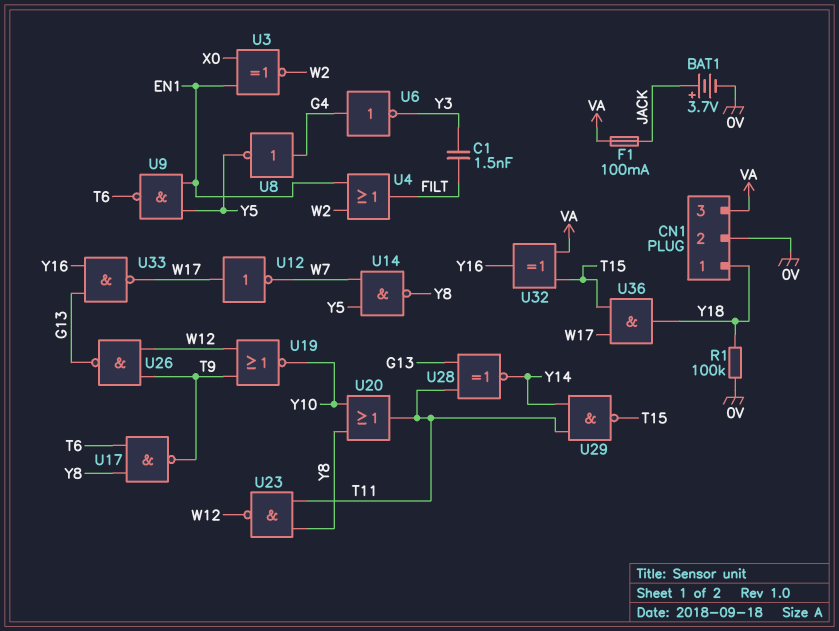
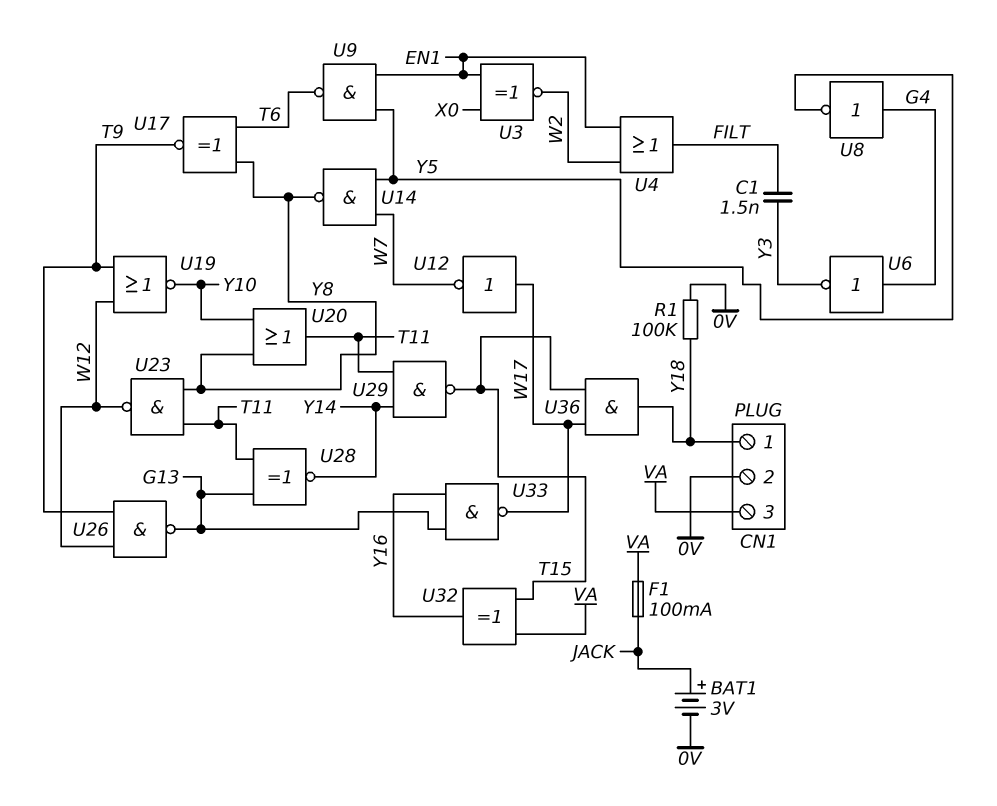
BAT1: 3.7V (plus JACK, minus 0V) -> 3V (plus JACK, minus 0V)
U17: NAND (in T6, in Y8, out T9) -> XNOR (in T6, in Y8, out T9)

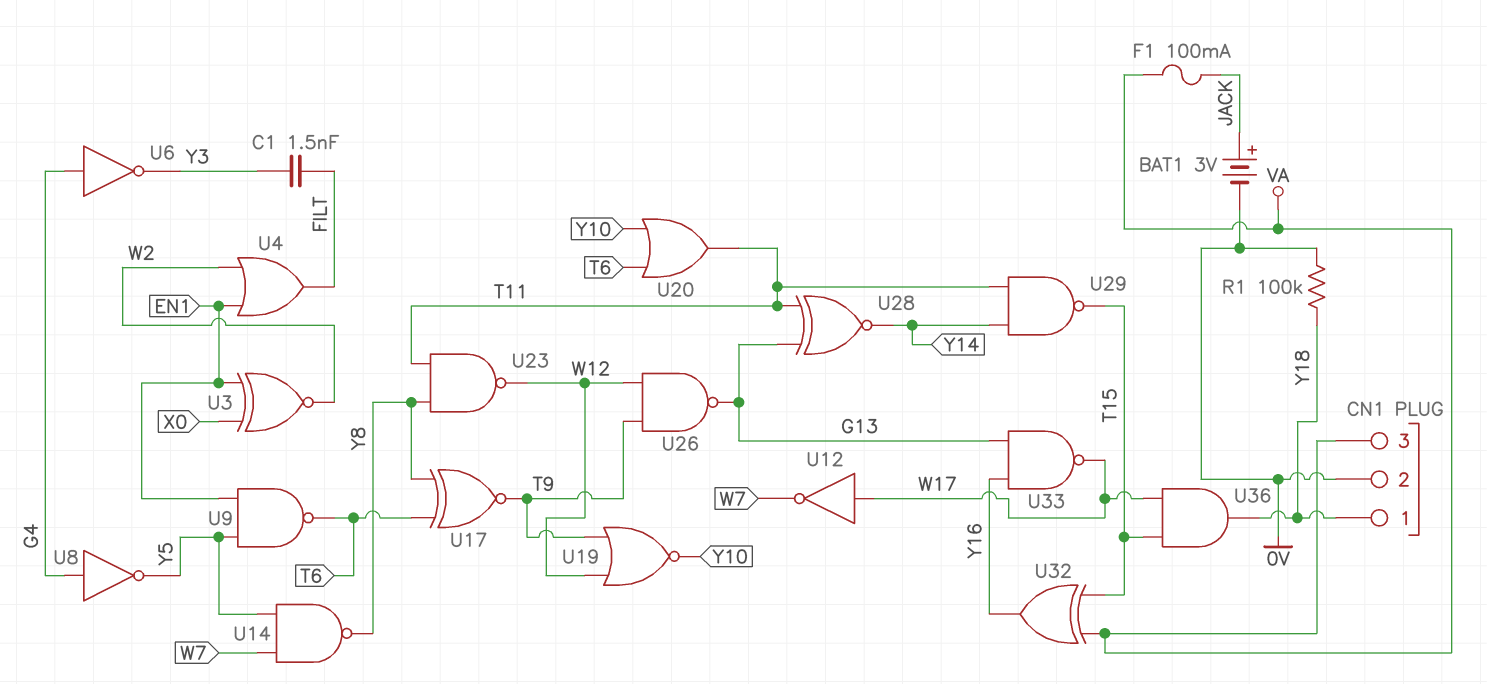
U20: OR (in Y8, in Y10, out T11) -> OR (in T6, in Y10, out T11)

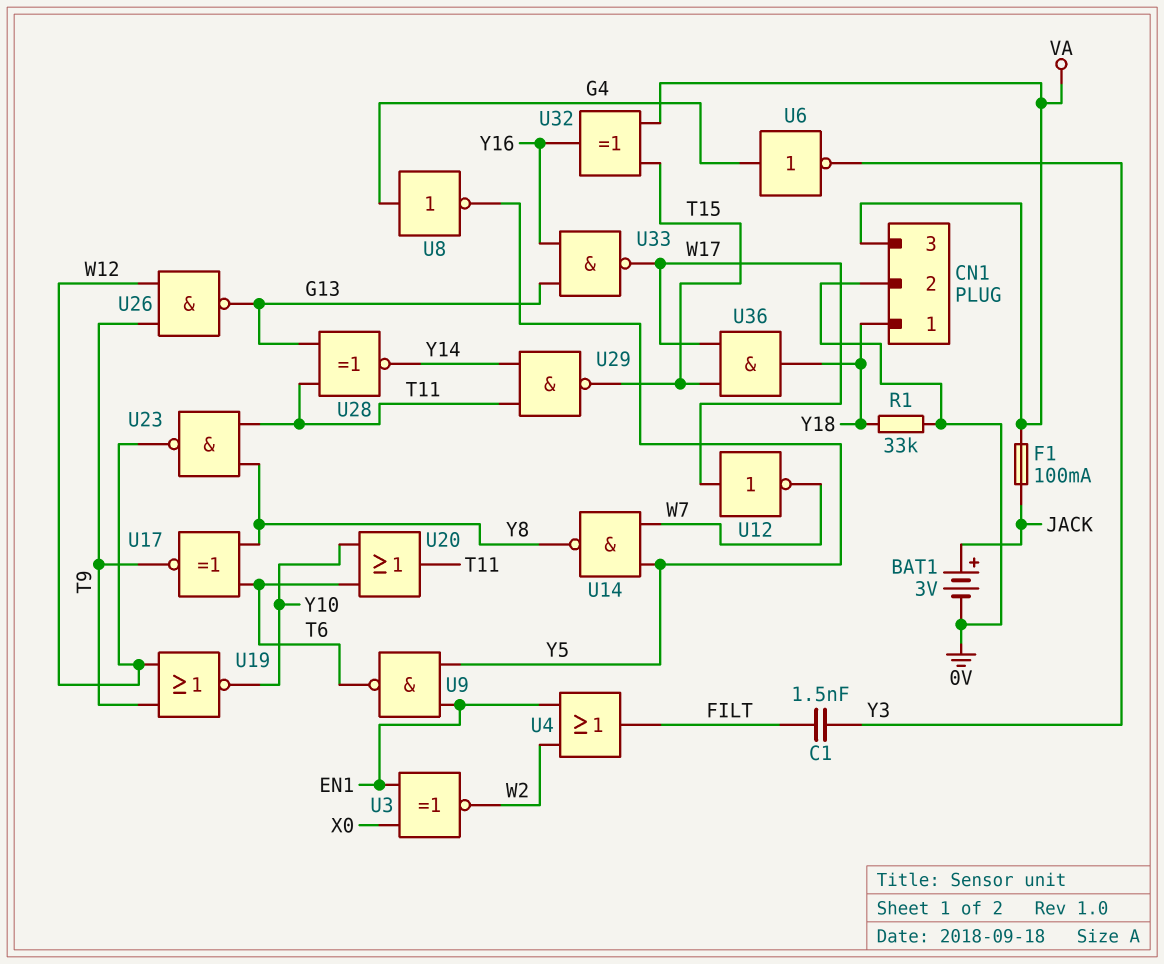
R1: 100k (0V, Y18) -> 33k (0V, Y18)

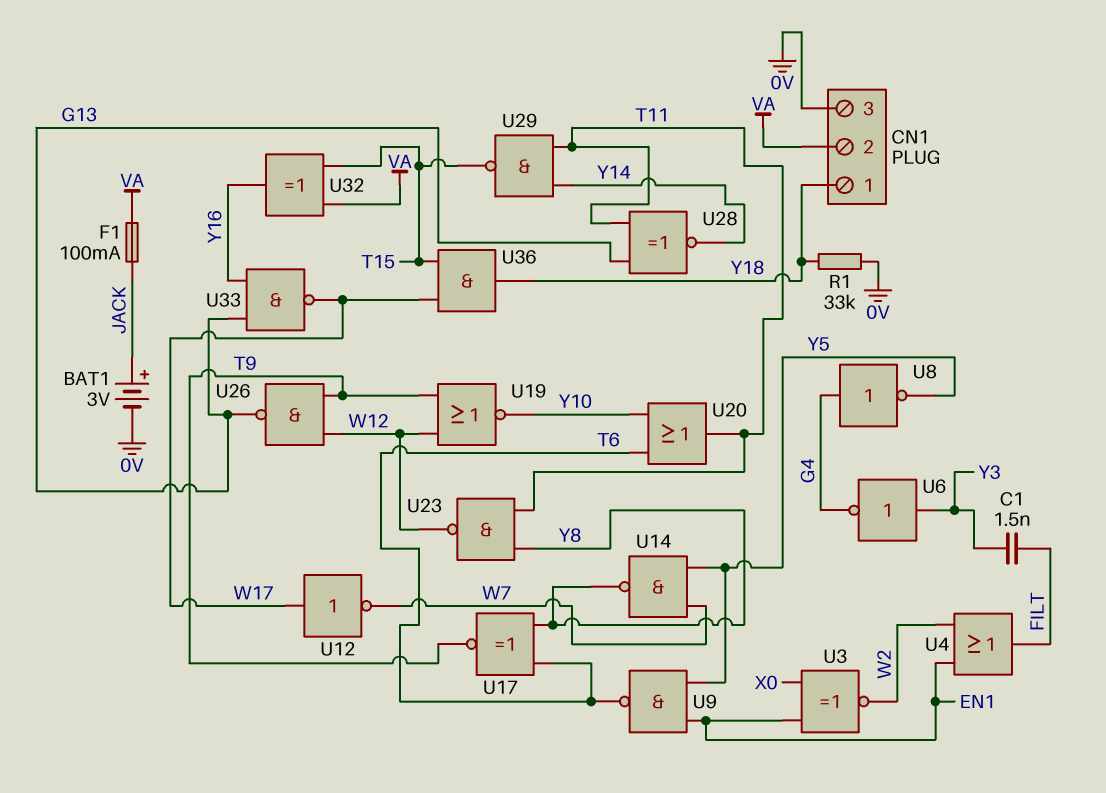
CN1 pin 2: 0V -> VA
CN1 pin 3: VA -> 0V
U6: NOT (in G4, out Y3) -> NOT (in Y3, out G4)

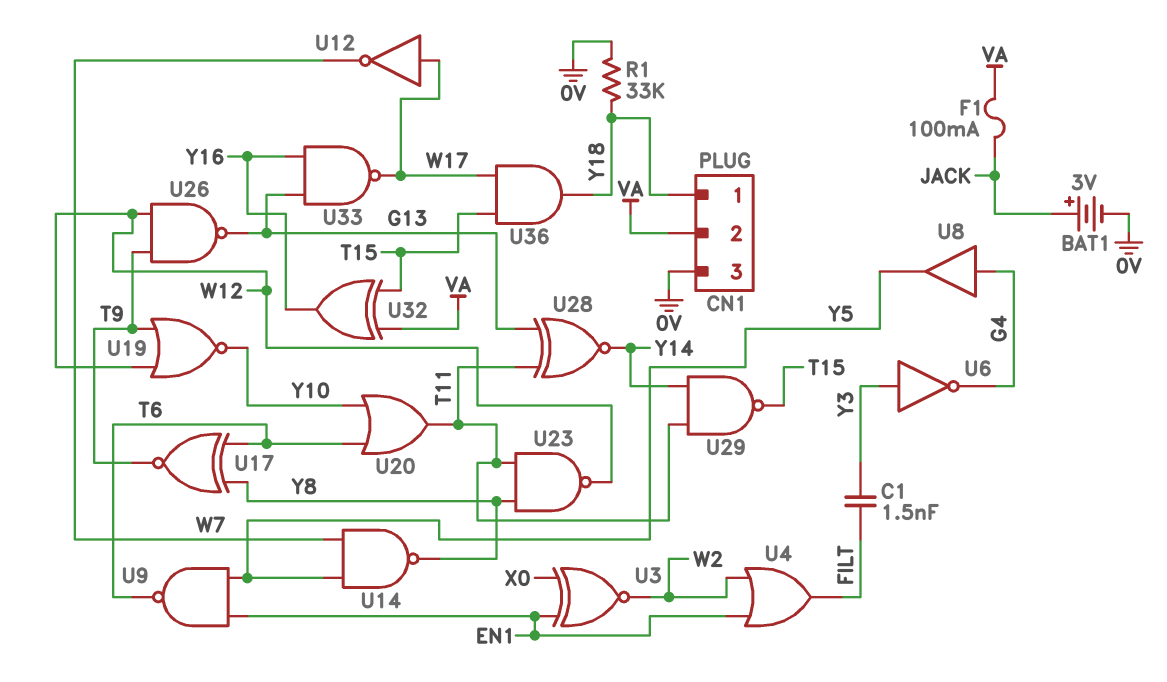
U8: NOT (in G4, out Y5) -> buffer (in G4, out Y5)

